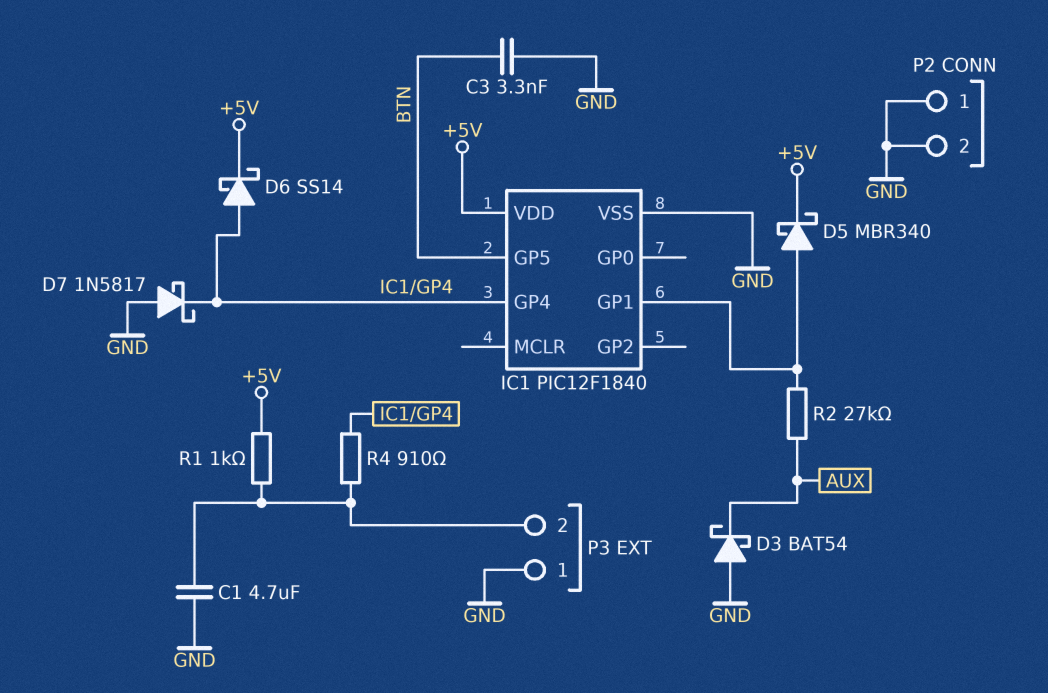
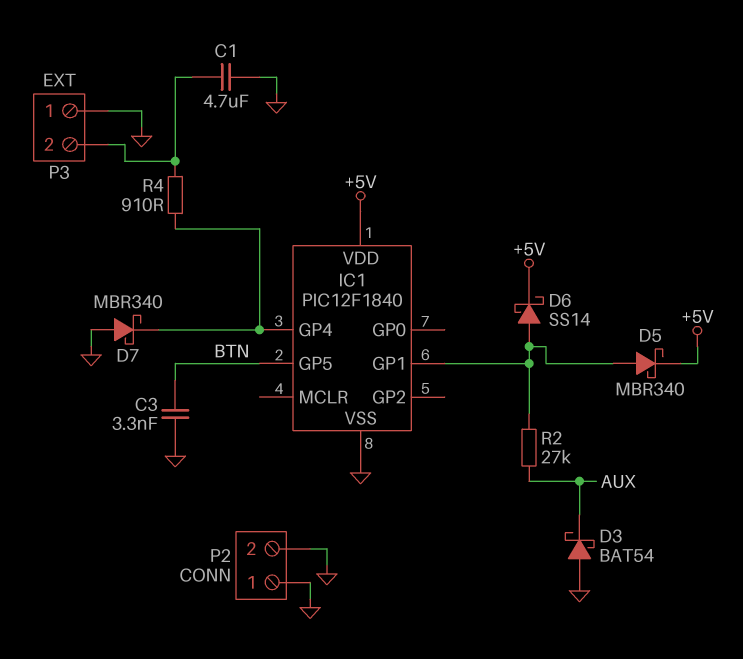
D6: schottky SS14 (A IC1/GP4, K +5V) -> schottky SS14 (A IC1/GP1, K +5V)
D7: schottky 1N5817 (A GND, K IC1/GP4) -> schottky MBR340 (A GND, K IC1/GP4)
R1: 1k (+5V, P3/2) -> none

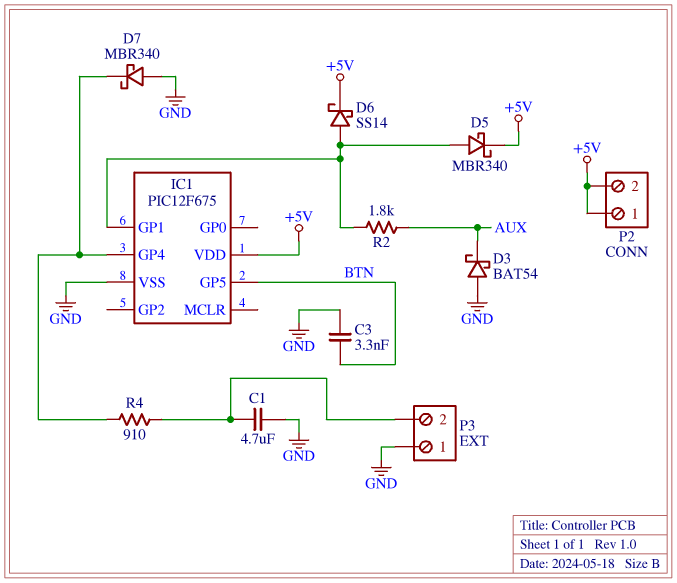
IC1: PIC12F1840 -> PIC12F675
P2 pin 1: GND -> +5V
P2 pin 2: GND -> +5V
R2: 27k (AUX, IC1/GP1) -> 1.8k (AUX, IC1/GP1)

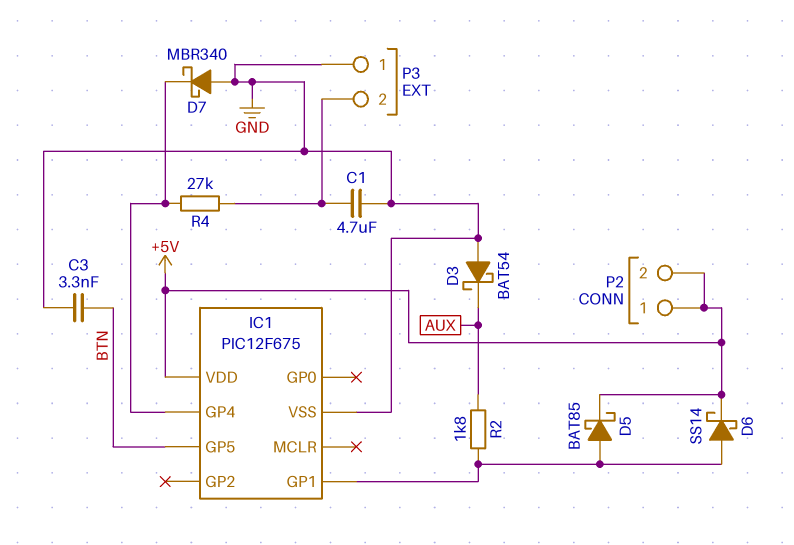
D5: schottky MBR340 (A IC1/GP1, K +5V) -> schottky BAT85 (A IC1/GP1, K +5V)
R4: 910 (IC1/GP4, P3/2) -> 27k (IC1/GP4, P3/2)

